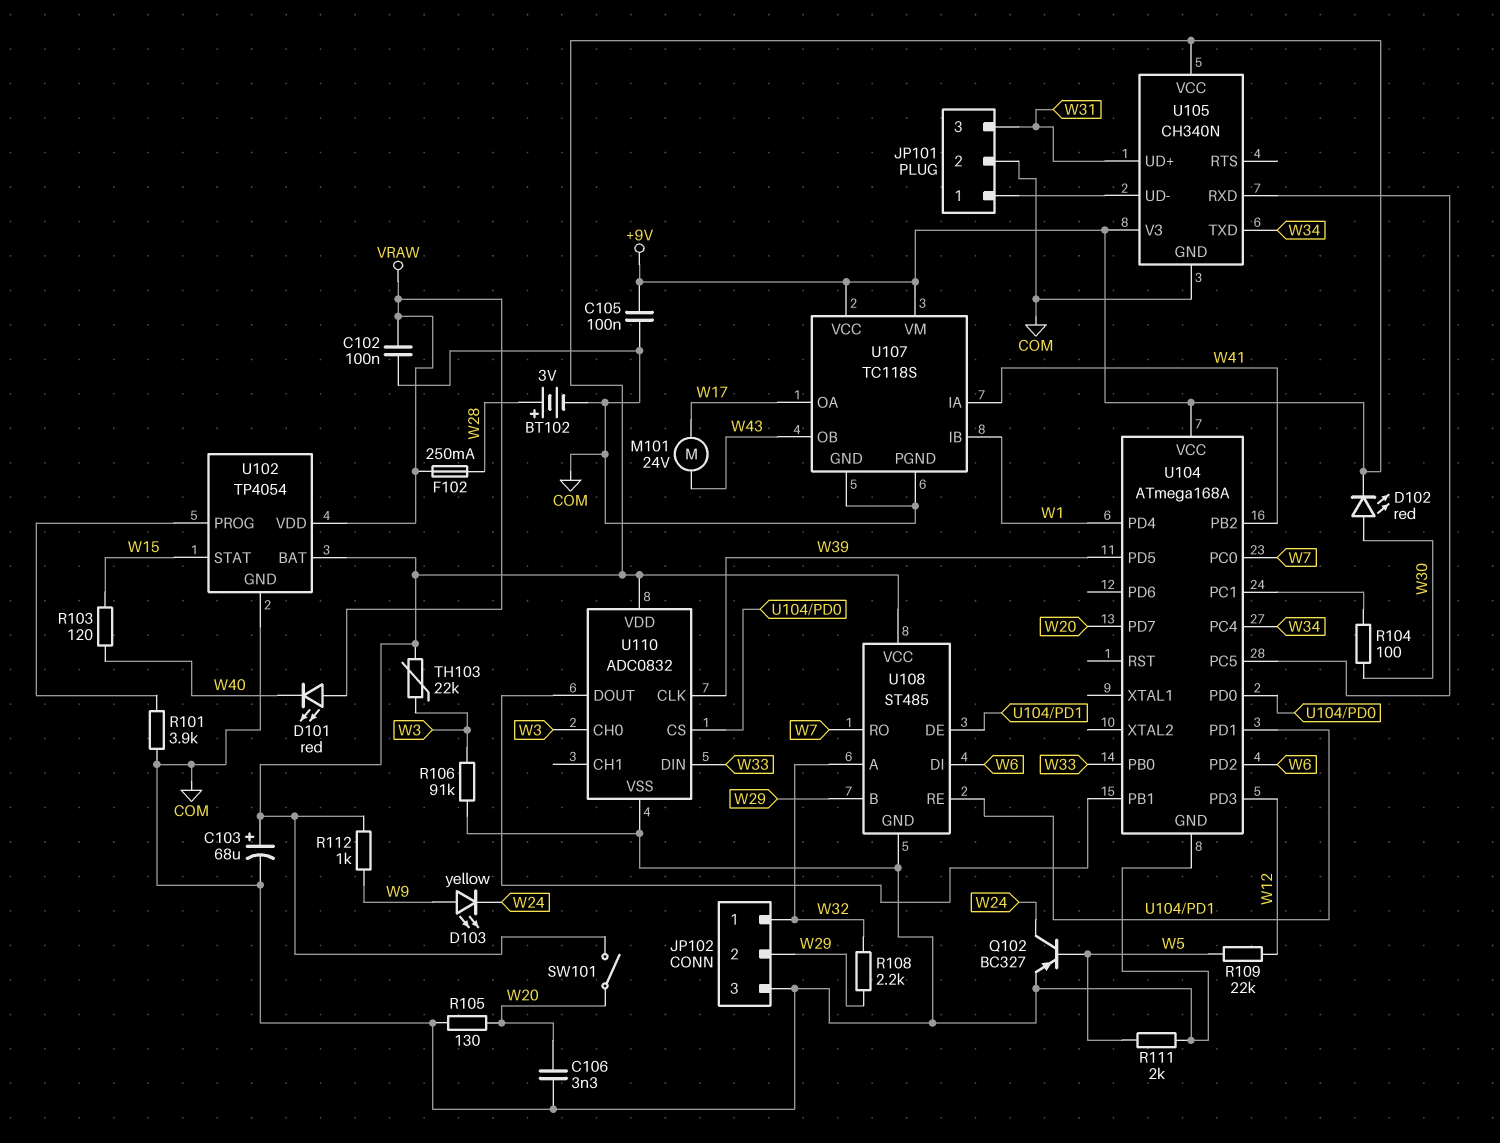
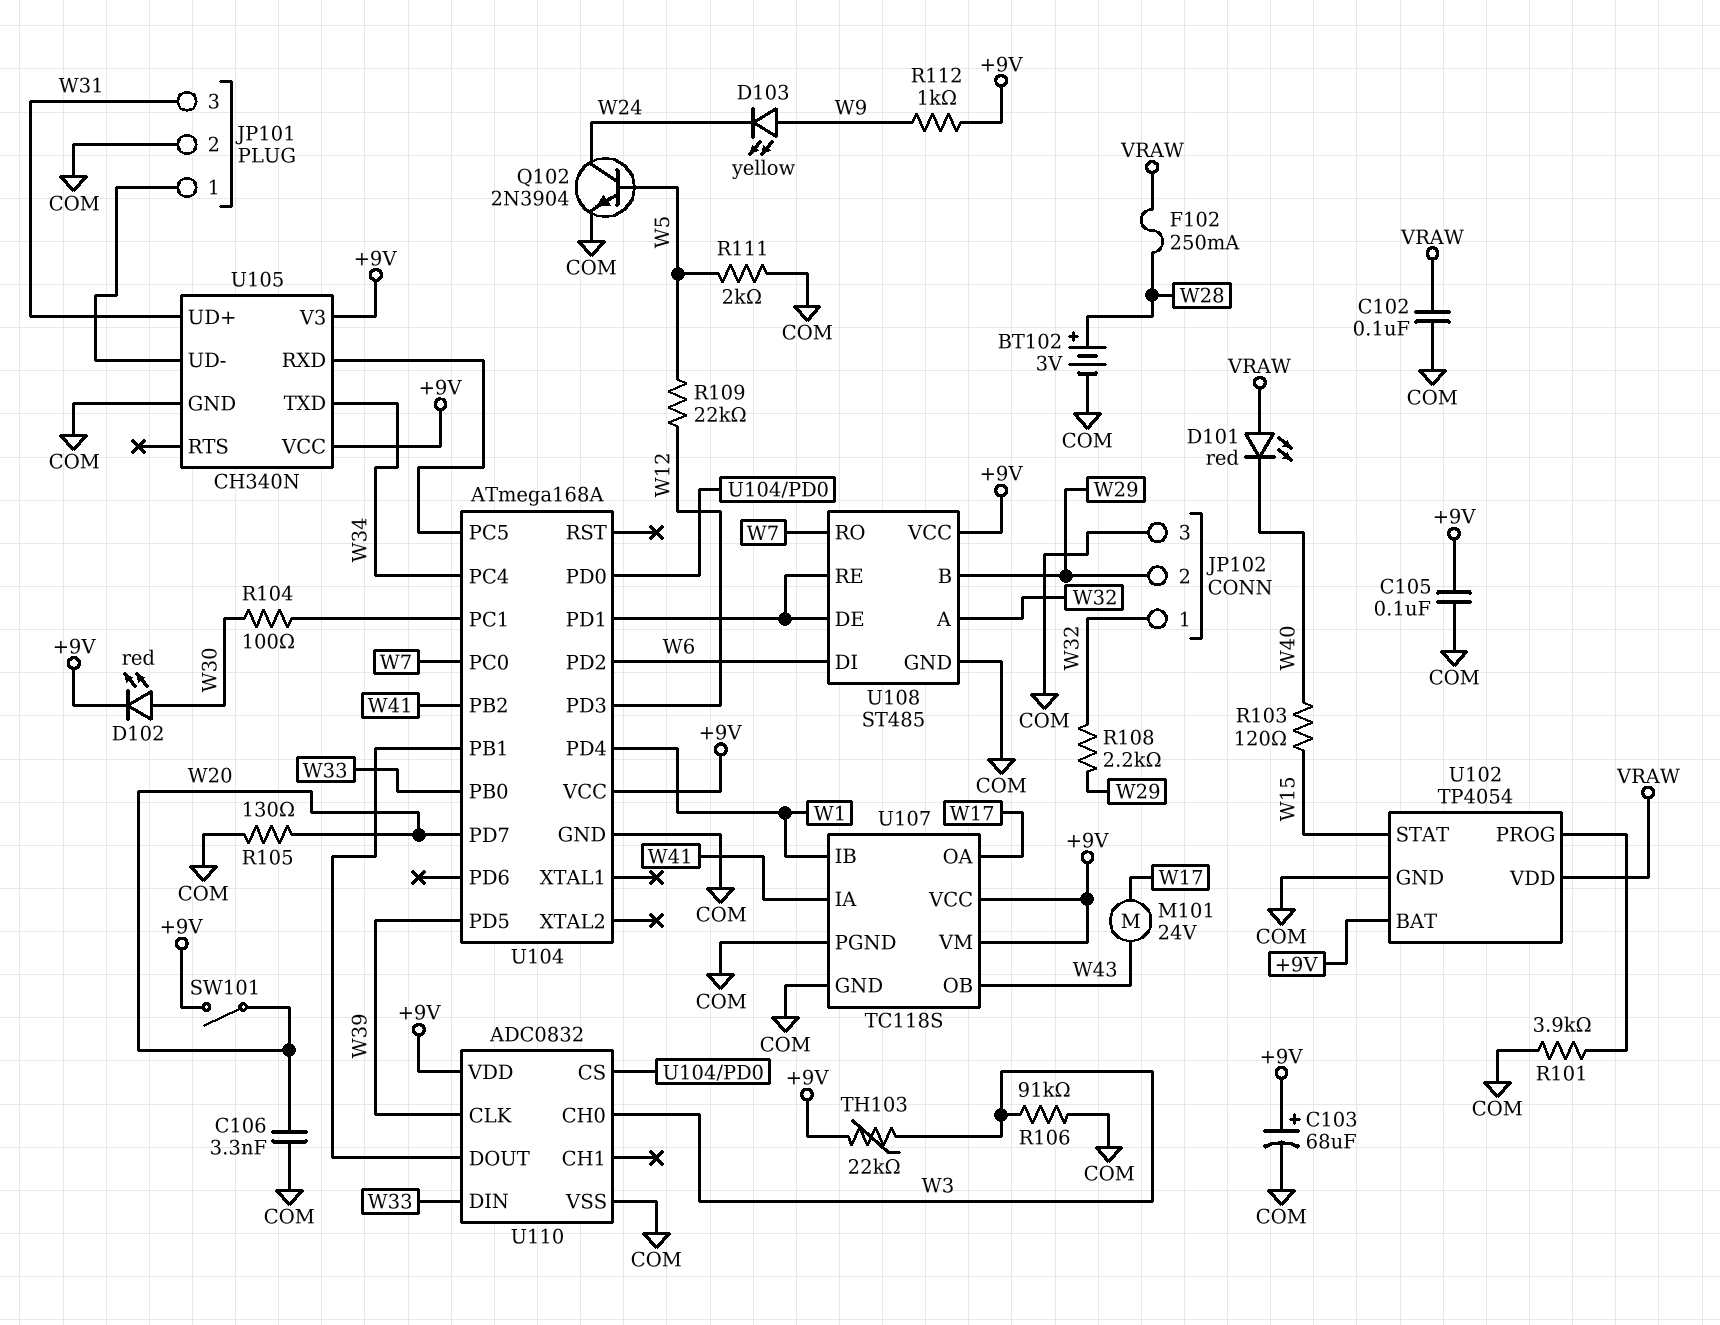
Q102: PNP BC327 (B W5, C W24, E COM) -> NPN 2N3904 (B W5, C W24, E COM)

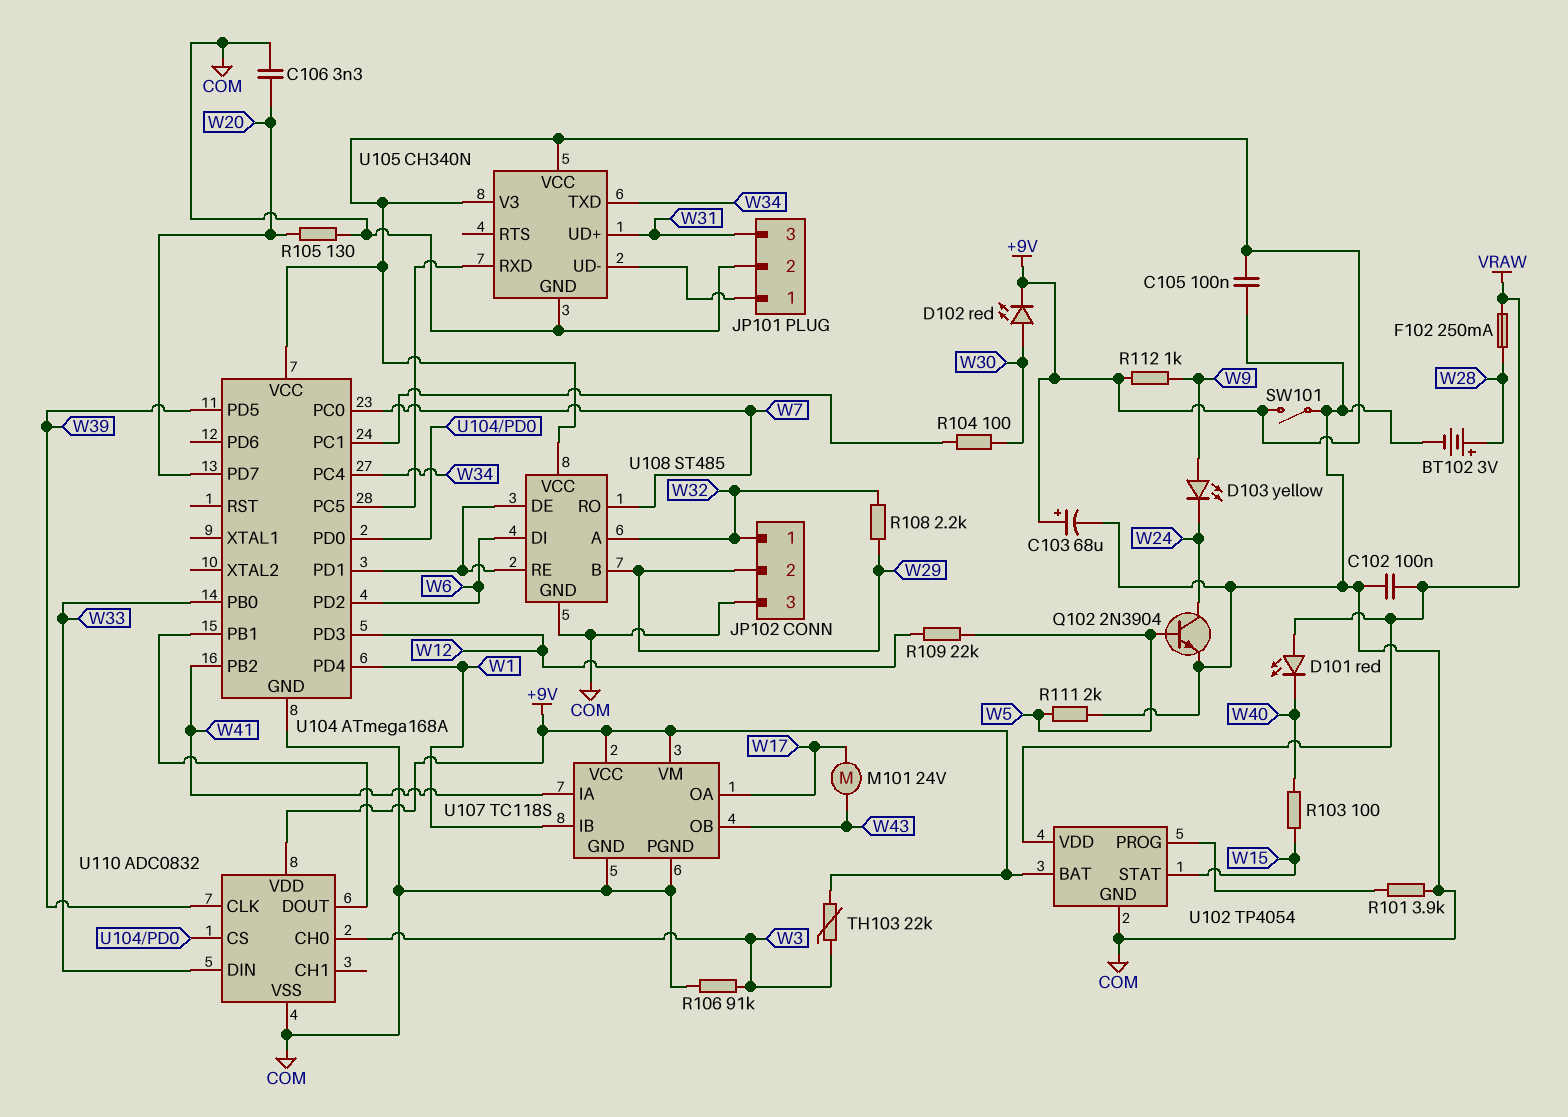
R103: 120 (W15, W40) -> 100 (W15, W40)
SW101: switch (+9V, W20) -> switch (+9V, COM)

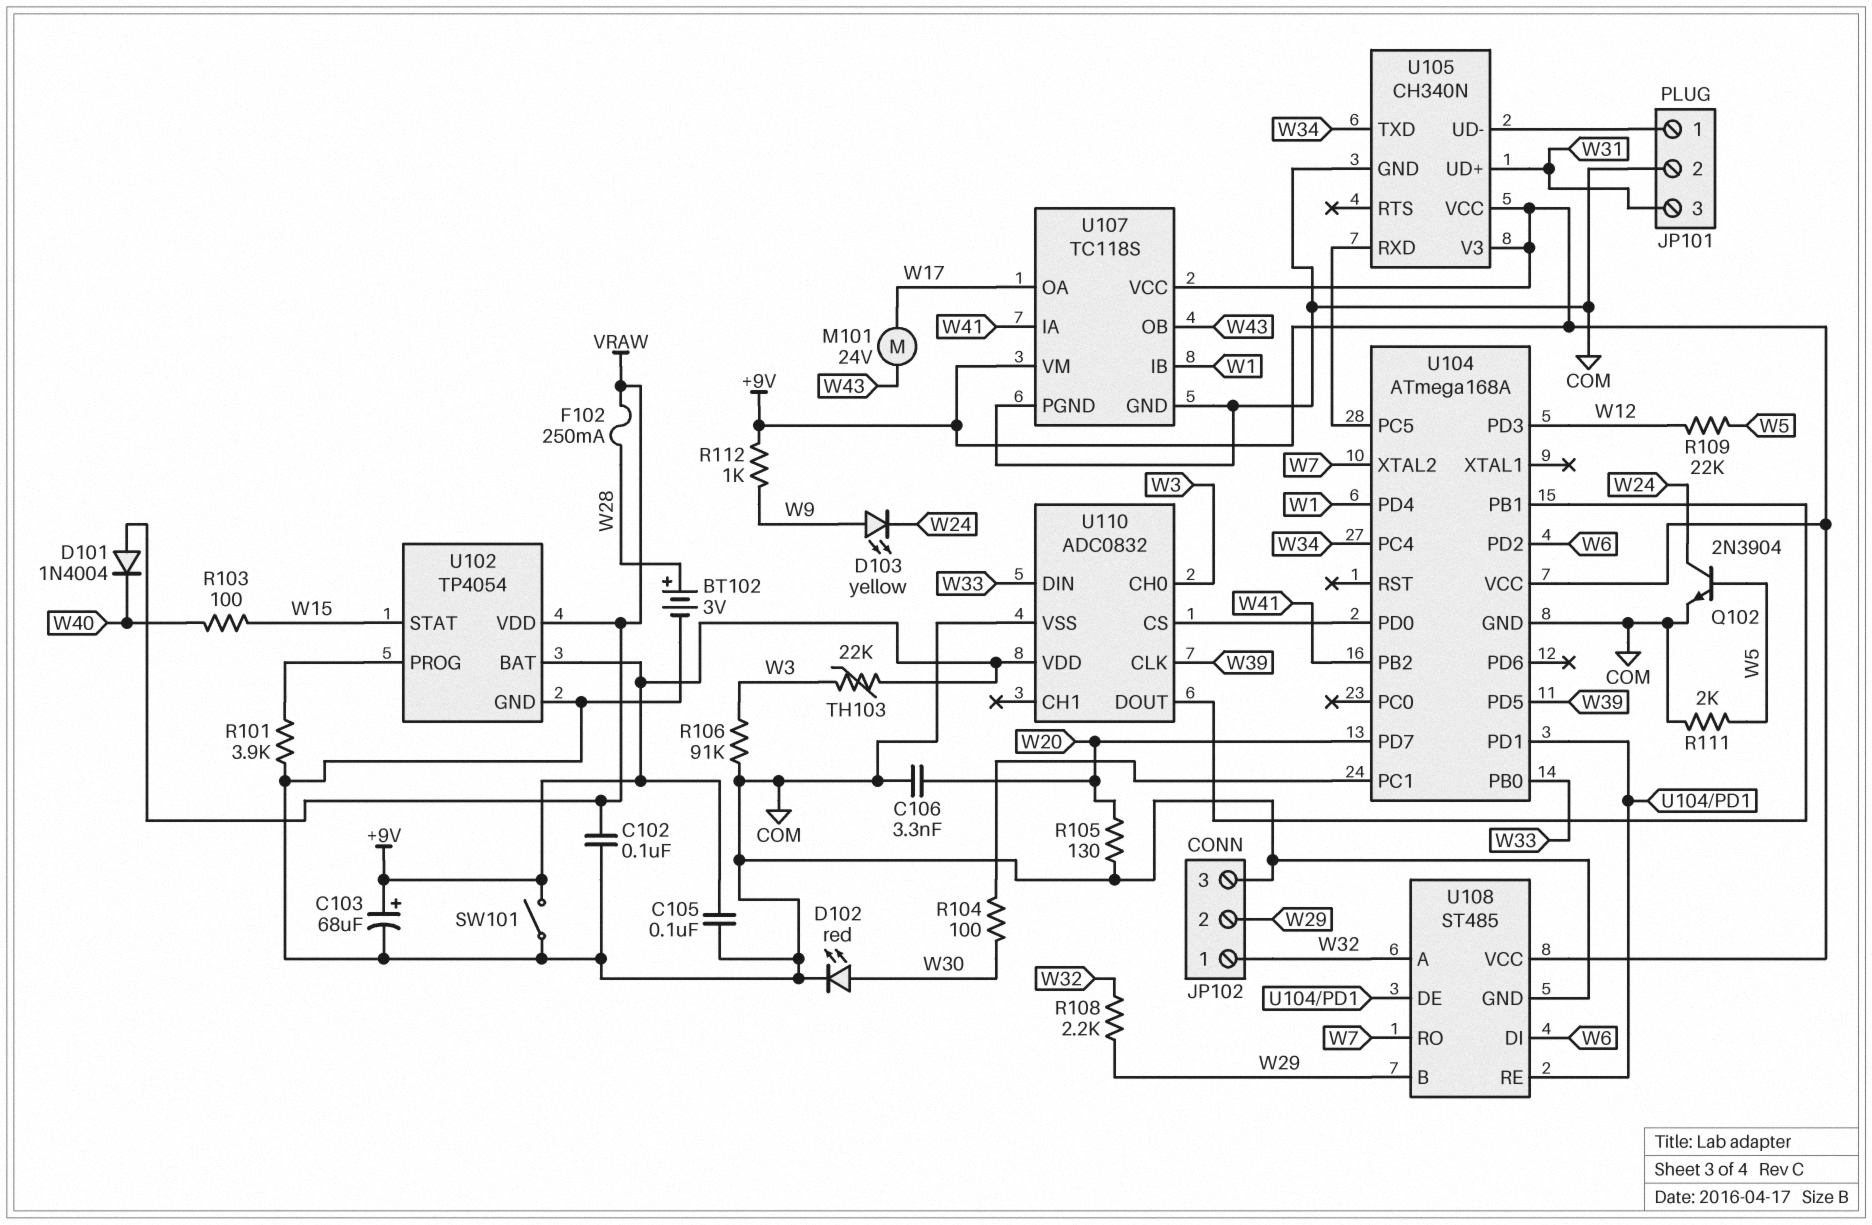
D101: LED red (A VRAW, K W40) -> diode 1N4004 (A VRAW, K W40)
D102: LED red (A W30, K +9V) -> LED red (A W30, K COM)
U104 pin PC0: W7 -> none
U104 pin XTAL2: none -> W7

